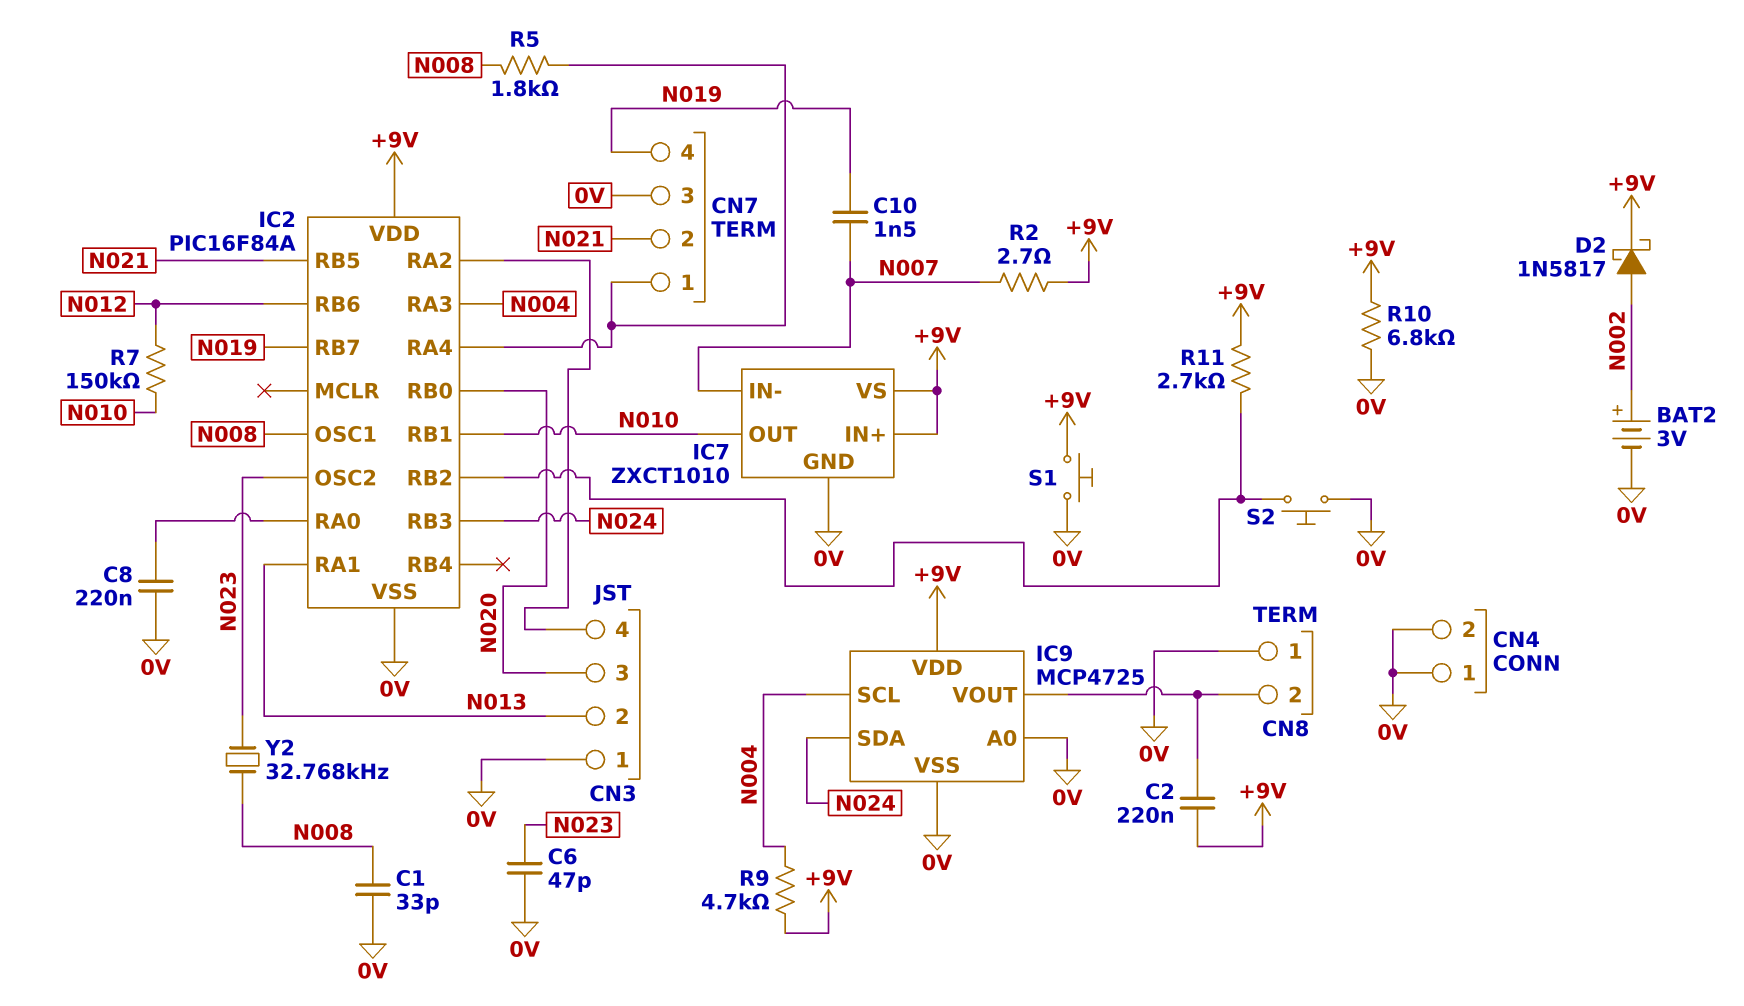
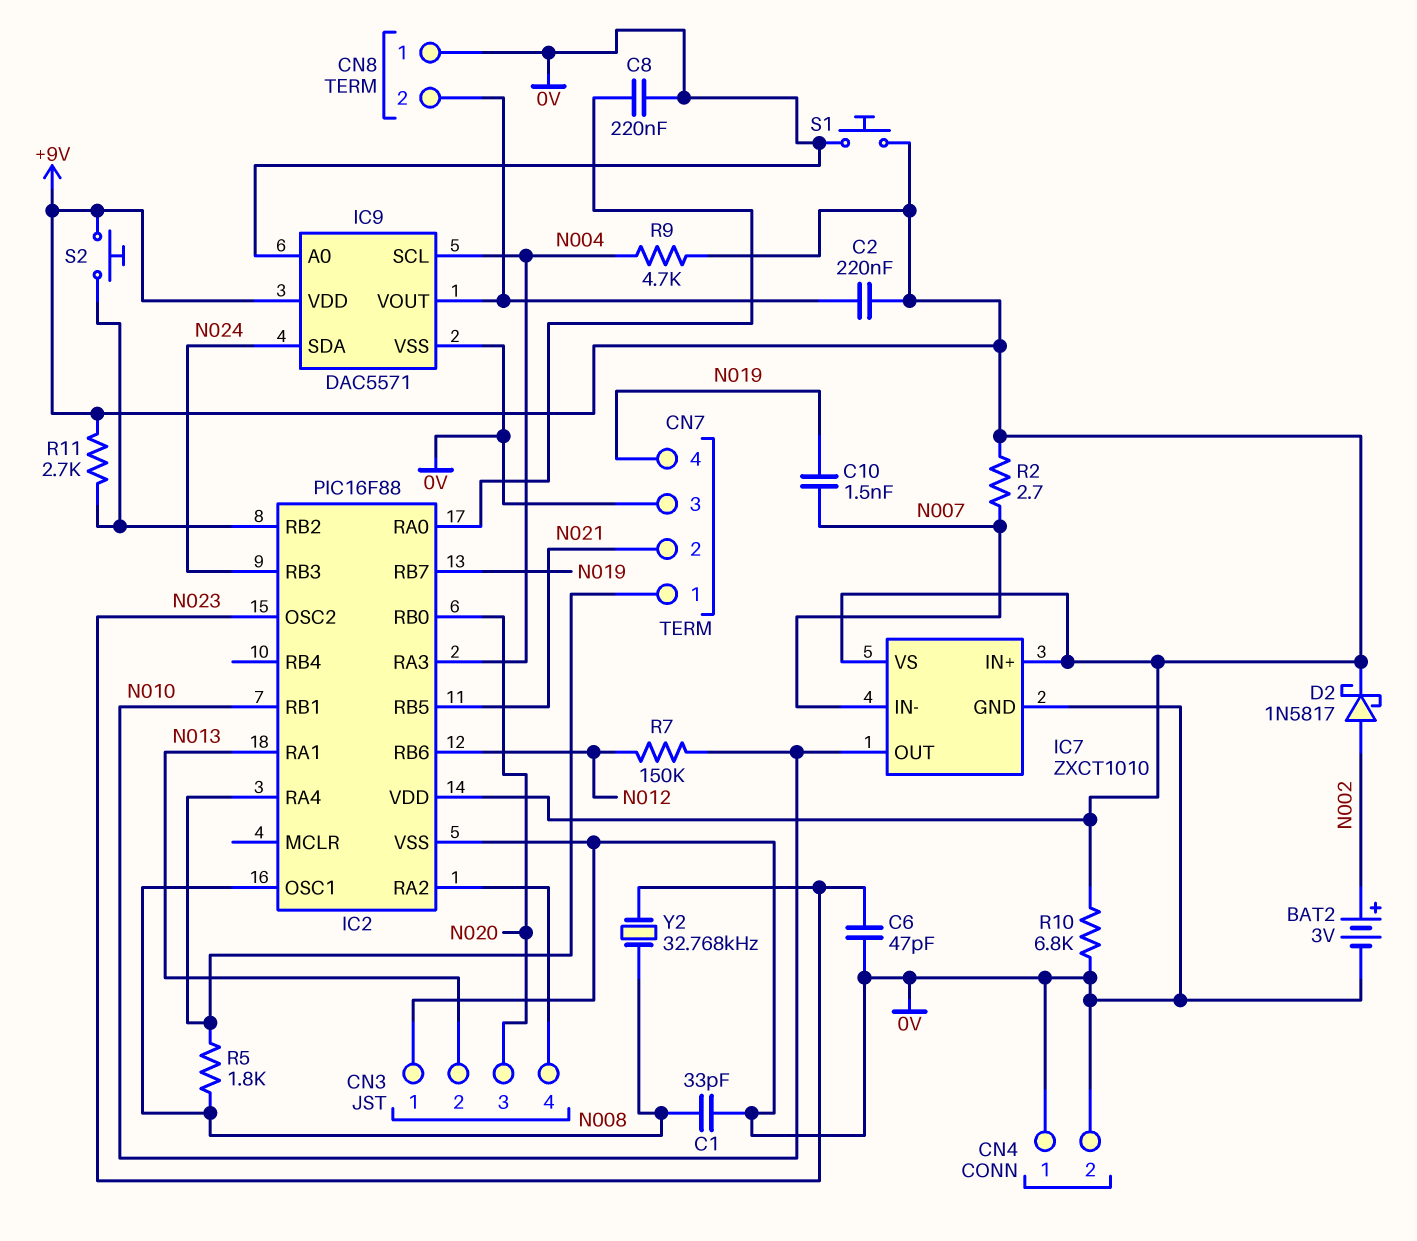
IC2: PIC16F84A -> PIC16F88
IC9: MCP4725 -> DAC5571
S2: button (0V, IC2/RB2) -> button (+9V, IC2/RB2)

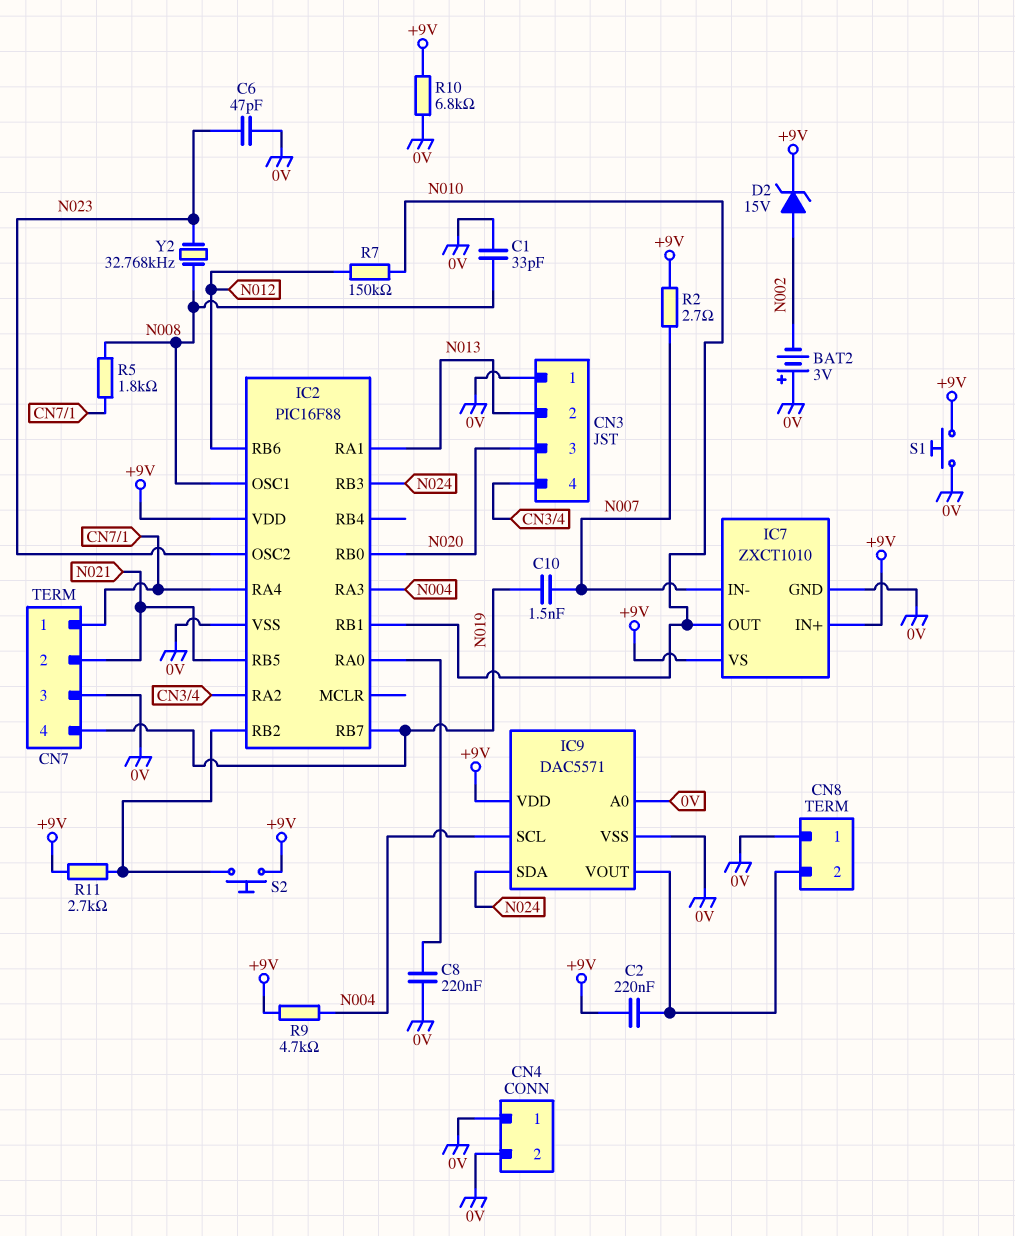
BAT2: 3V (plus N002, minus 0V) -> 3V (plus 0V, minus N002)
D2: schottky 1N5817 (A N002, K +9V) -> zener 15V (A N002, K +9V)

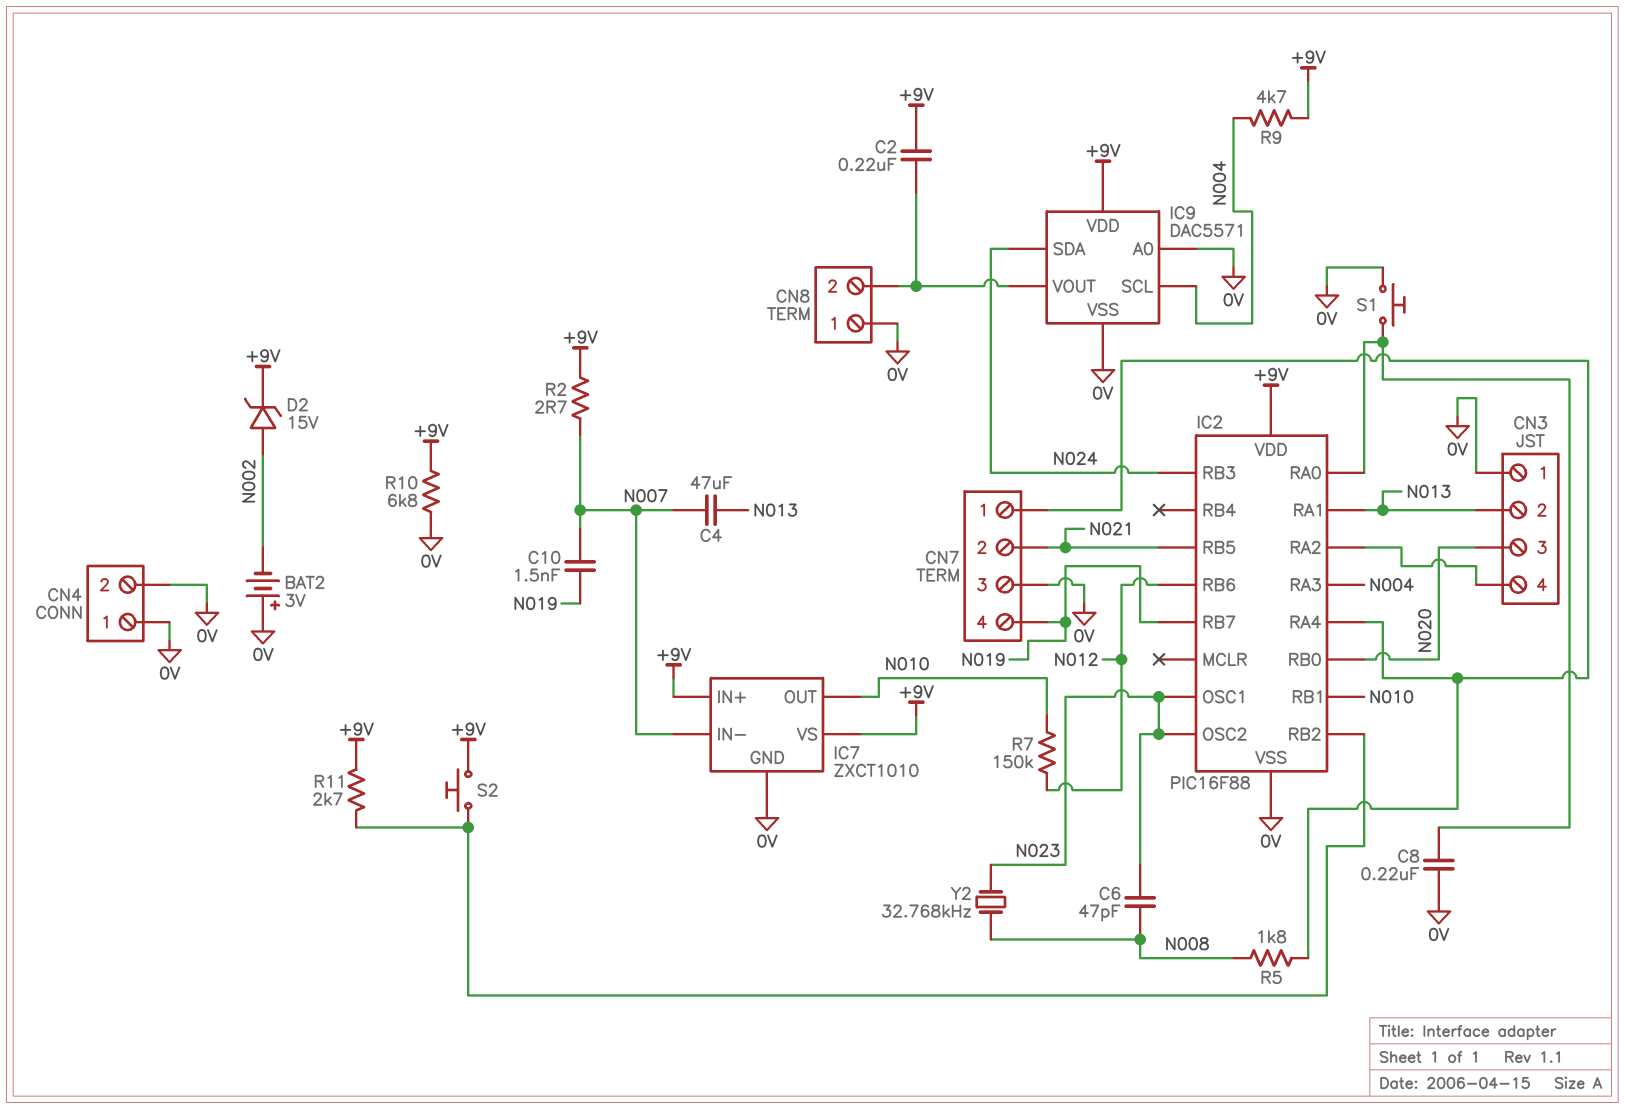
C1: 33pF (0V, N008) -> none
C4: none -> 47uF (N007, N013)
C6: 47pF (0V, N023) -> 47pF (N008, N023)
IC2 pin OSC1: N008 -> N023
S1: button (+9V, 0V) -> button (0V, IC2/RA0)

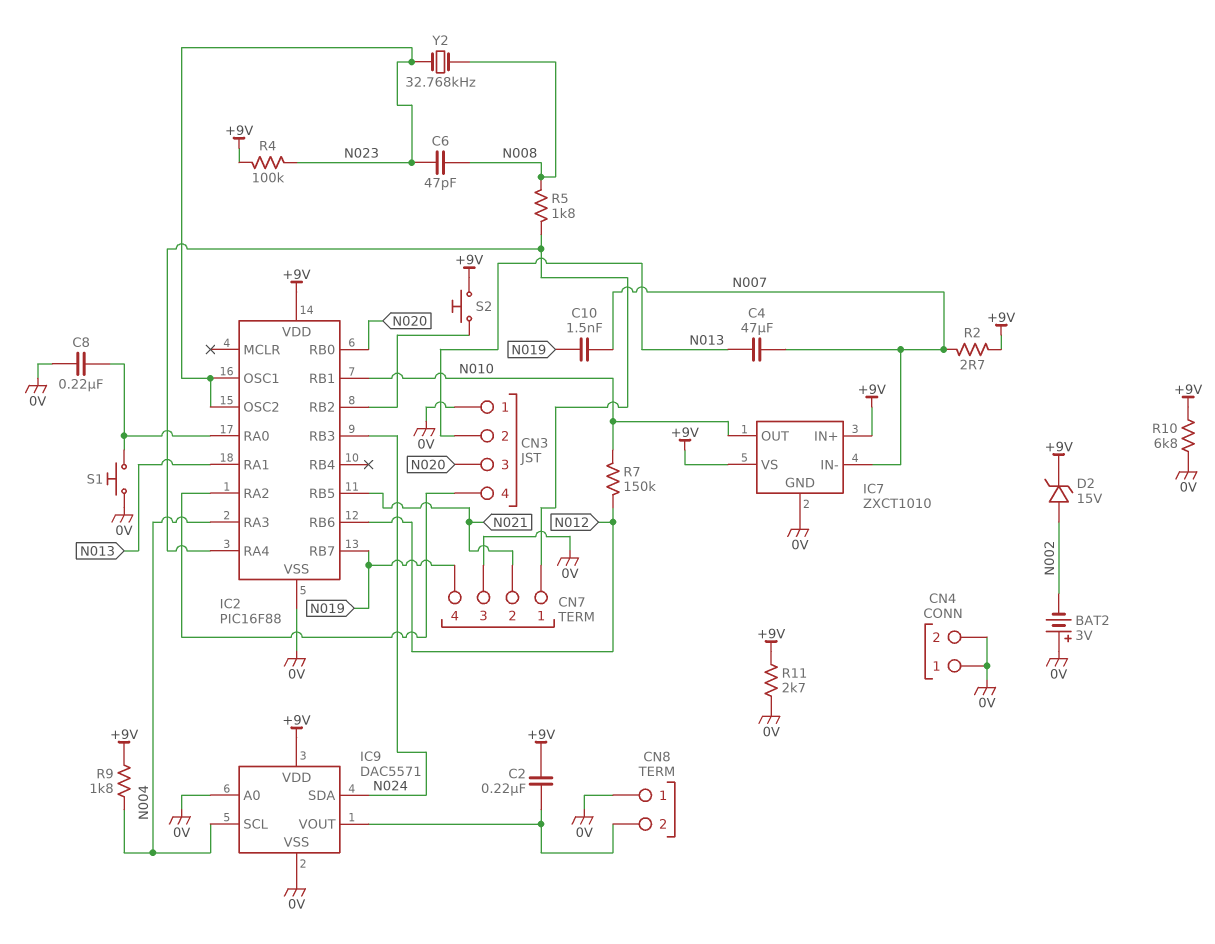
R4: none -> 100k (+9V, N023)
R9: 4.7k (+9V, N004) -> 1.8k (+9V, N004)
R11: 2.7k (+9V, IC2/RB2) -> 2.7k (+9V, 0V)

